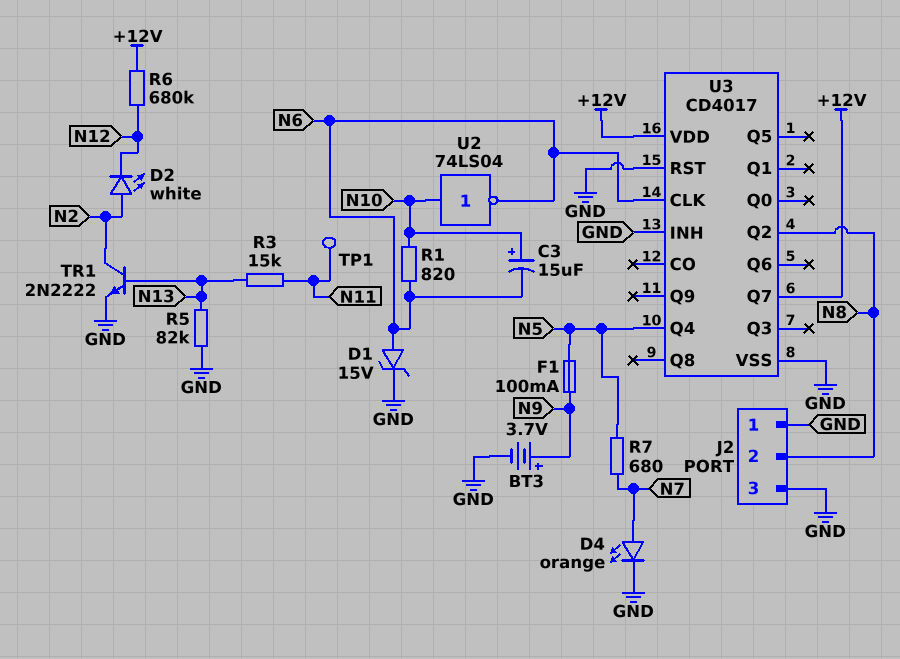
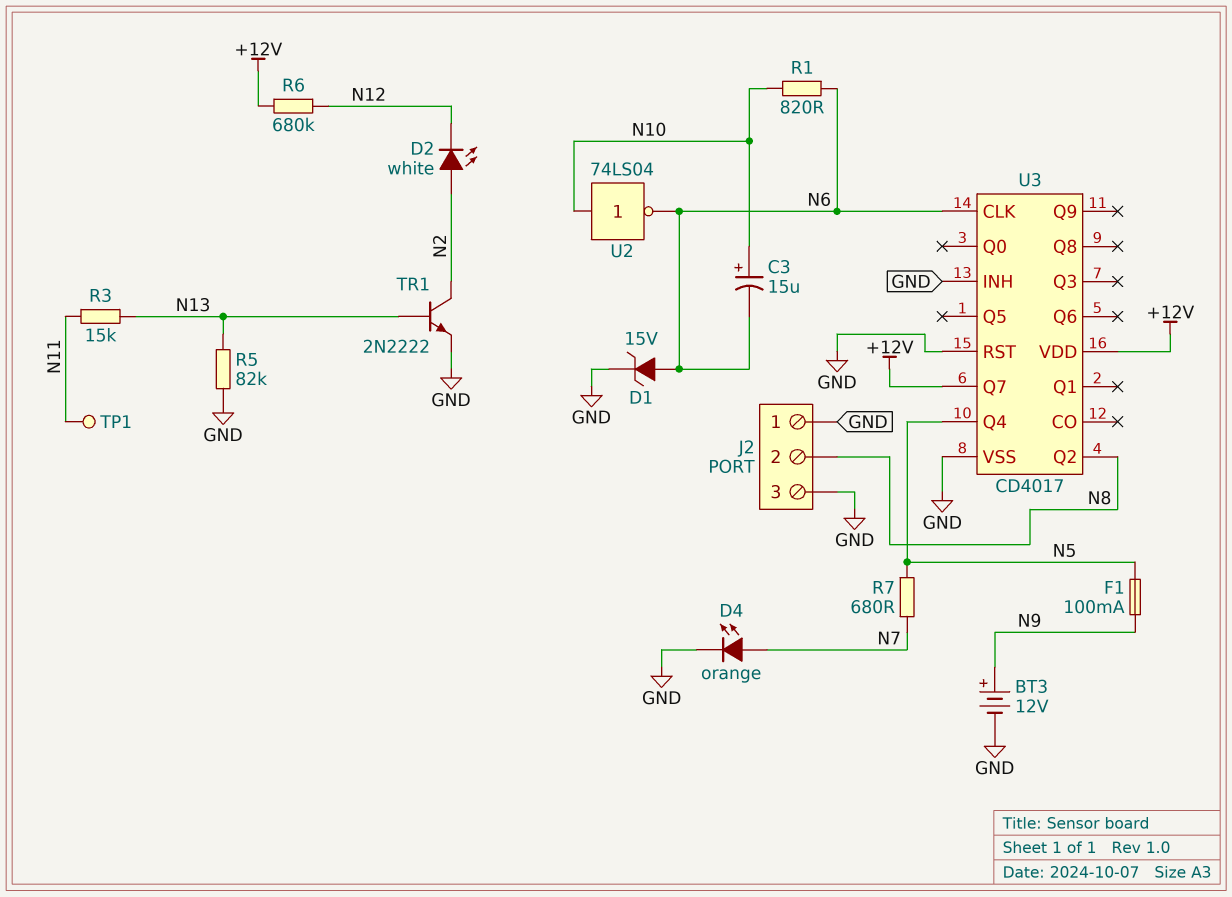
BT3: 3.7V (plus N9, minus GND) -> 12V (plus N9, minus GND)

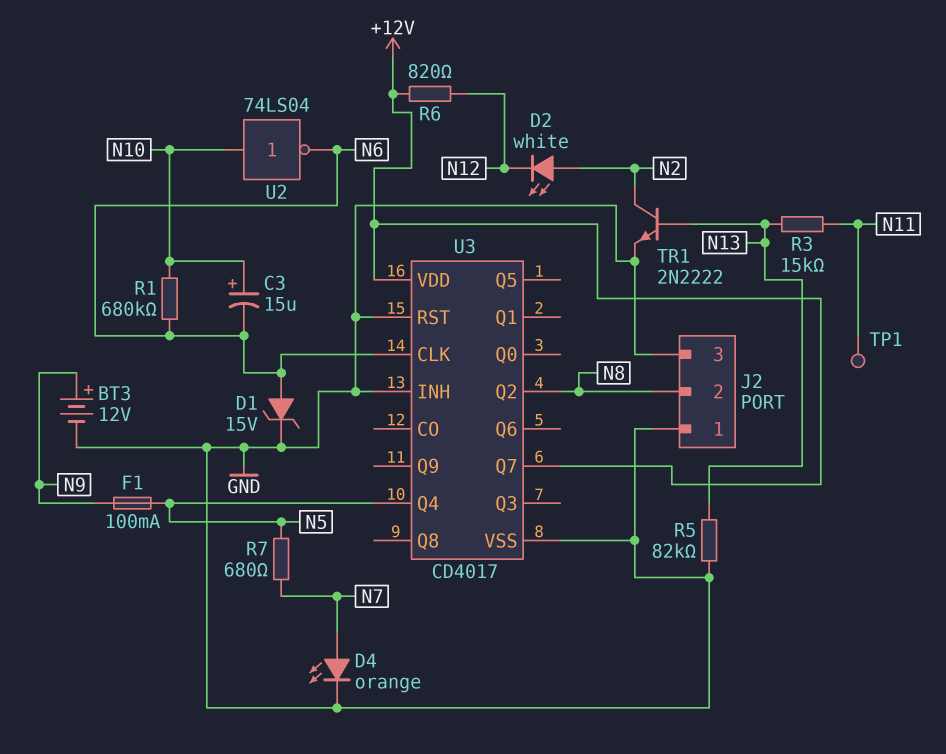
R1: 820 (N6, N10) -> 680k (N6, N10)
R6: 680k (+12V, N12) -> 820 (+12V, N12)

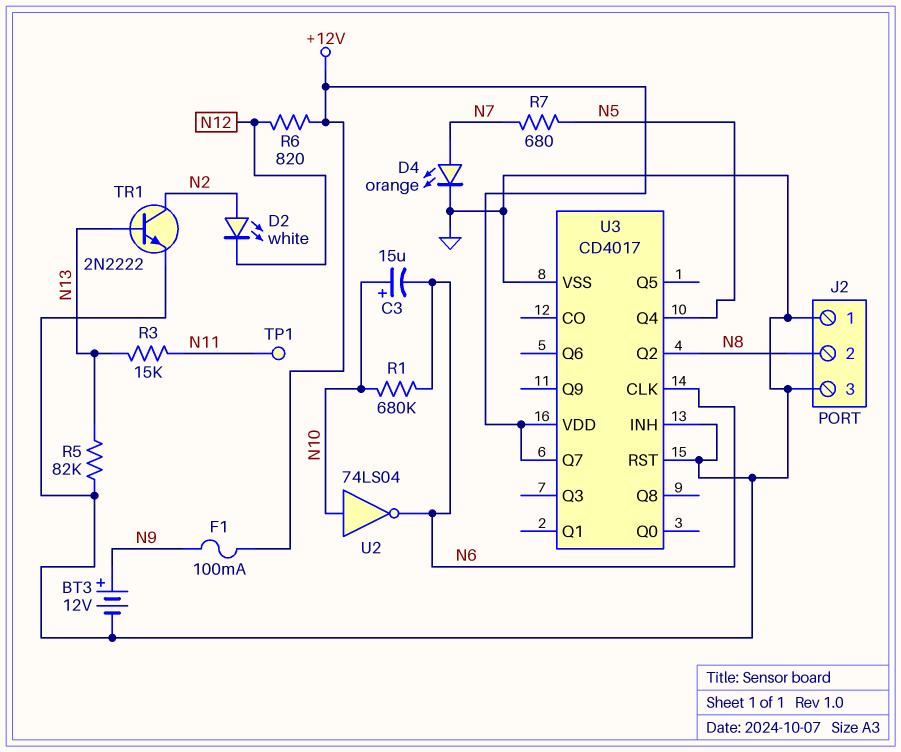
D1: zener 15V (A N6, K GND) -> none
F1: 100mA (N5, N9) -> 100mA (+12V, N9)

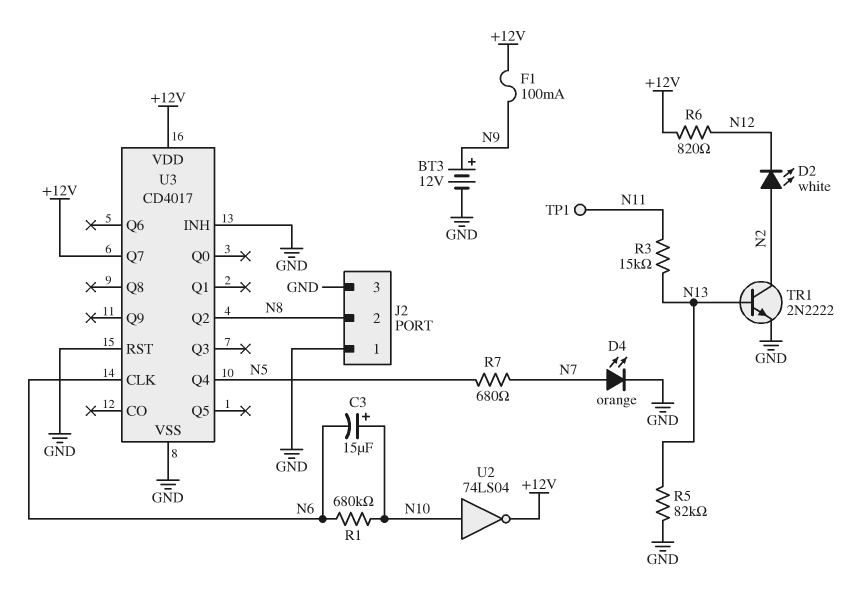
U2: NOT 74LS04 (in N10, out N6) -> NOT 74LS04 (in N10, out +12V)

